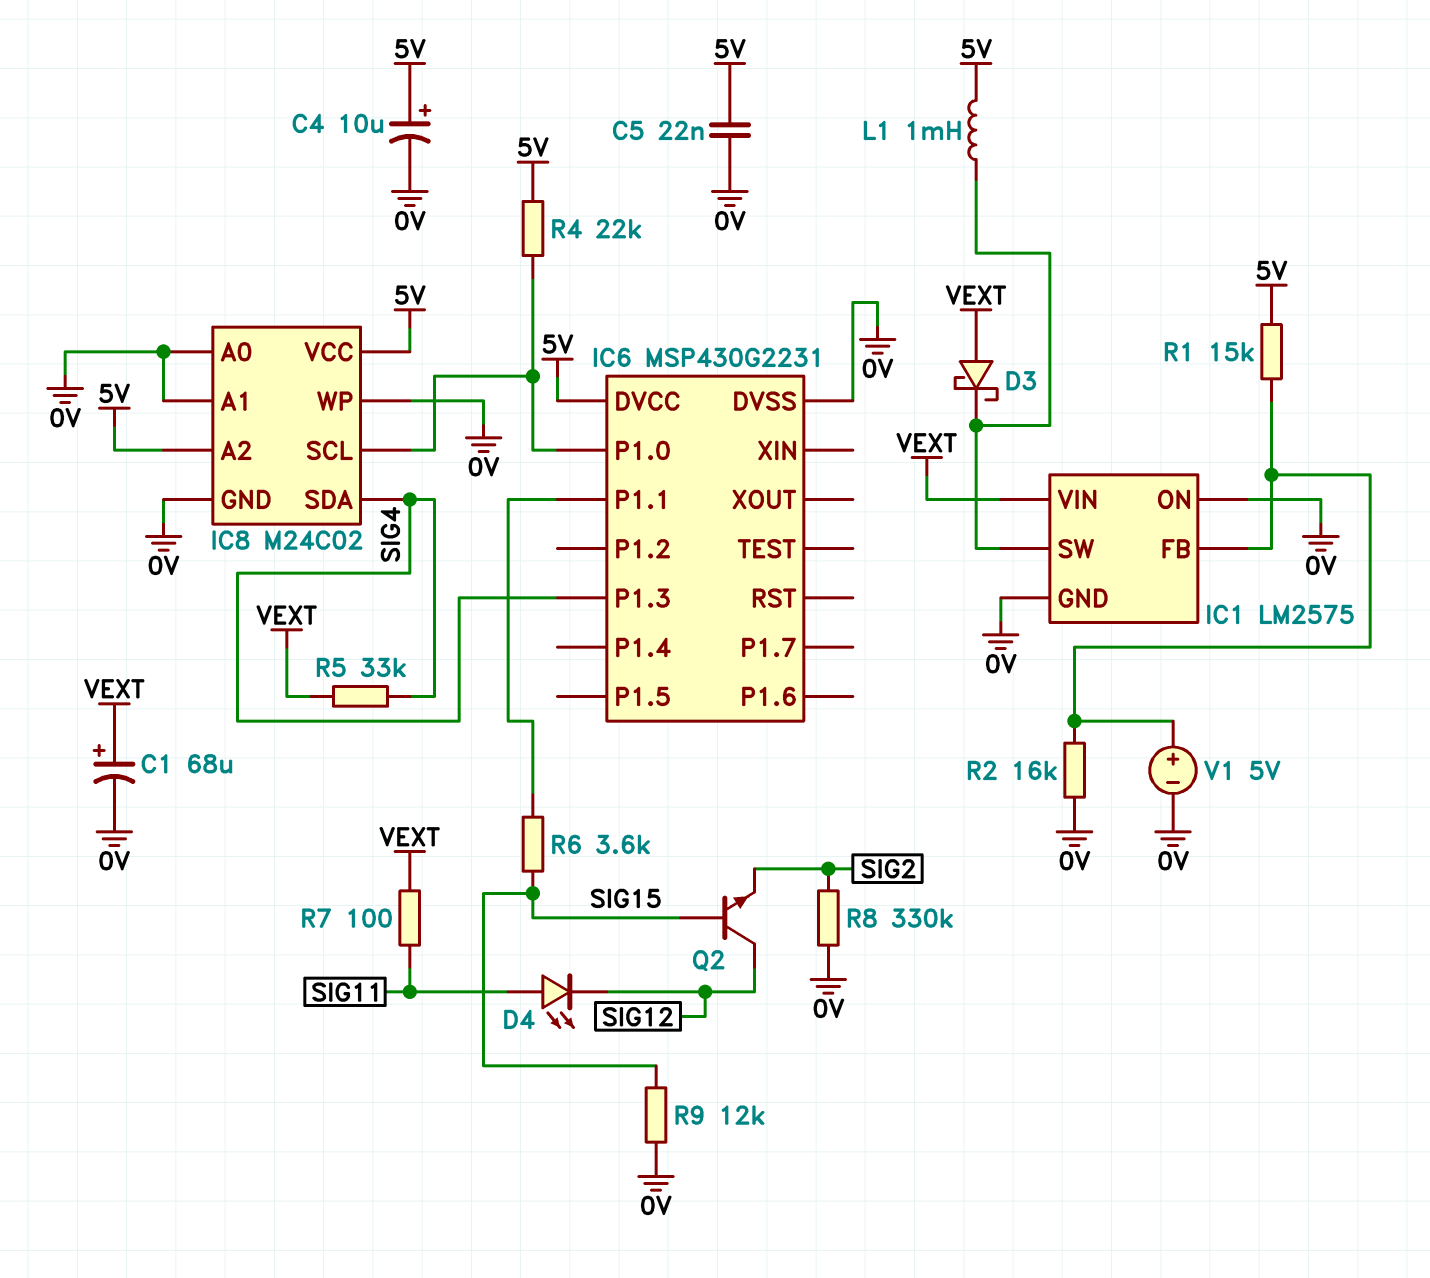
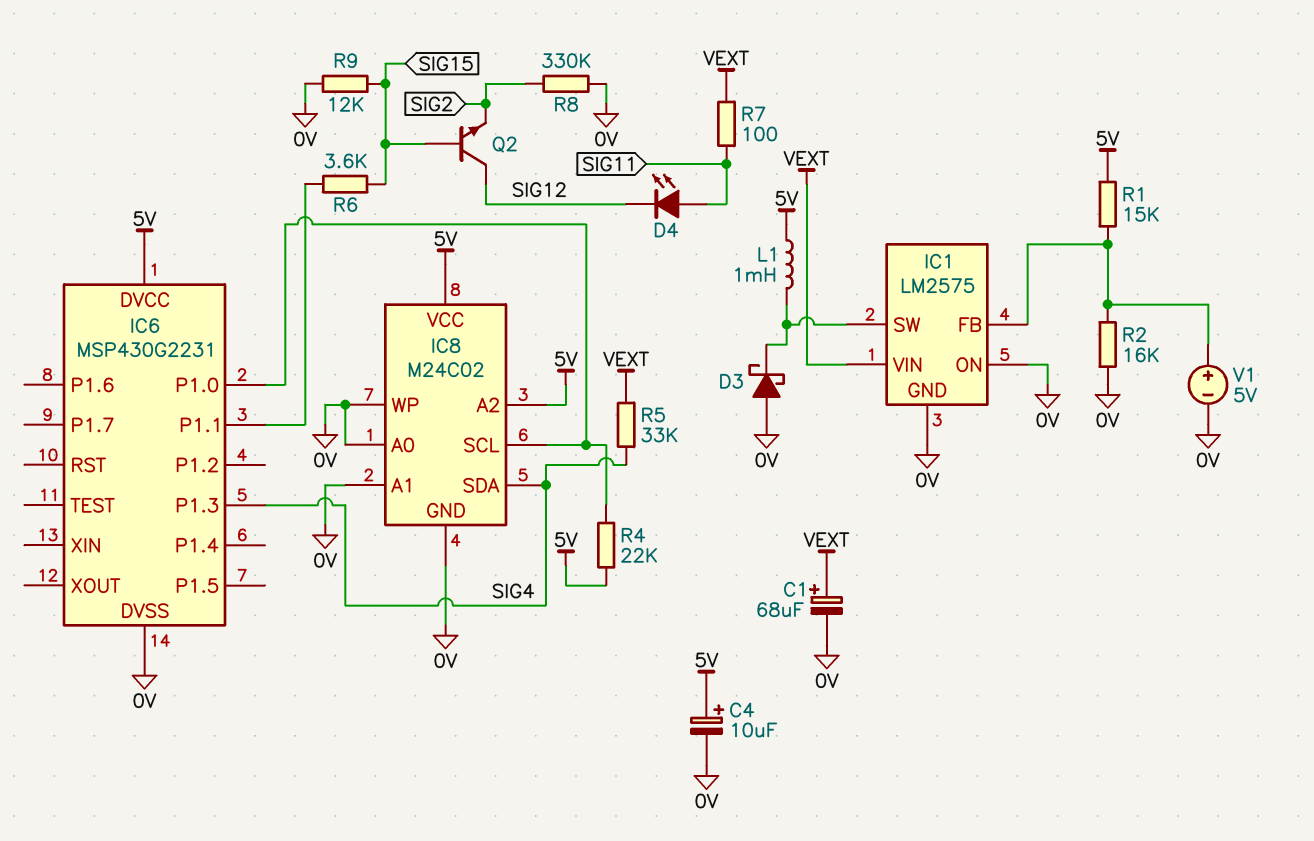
C5: 22nF (0V, 5V) -> none
D3: schottky (A VEXT, K IC1/SW) -> schottky (A 0V, K IC1/SW)

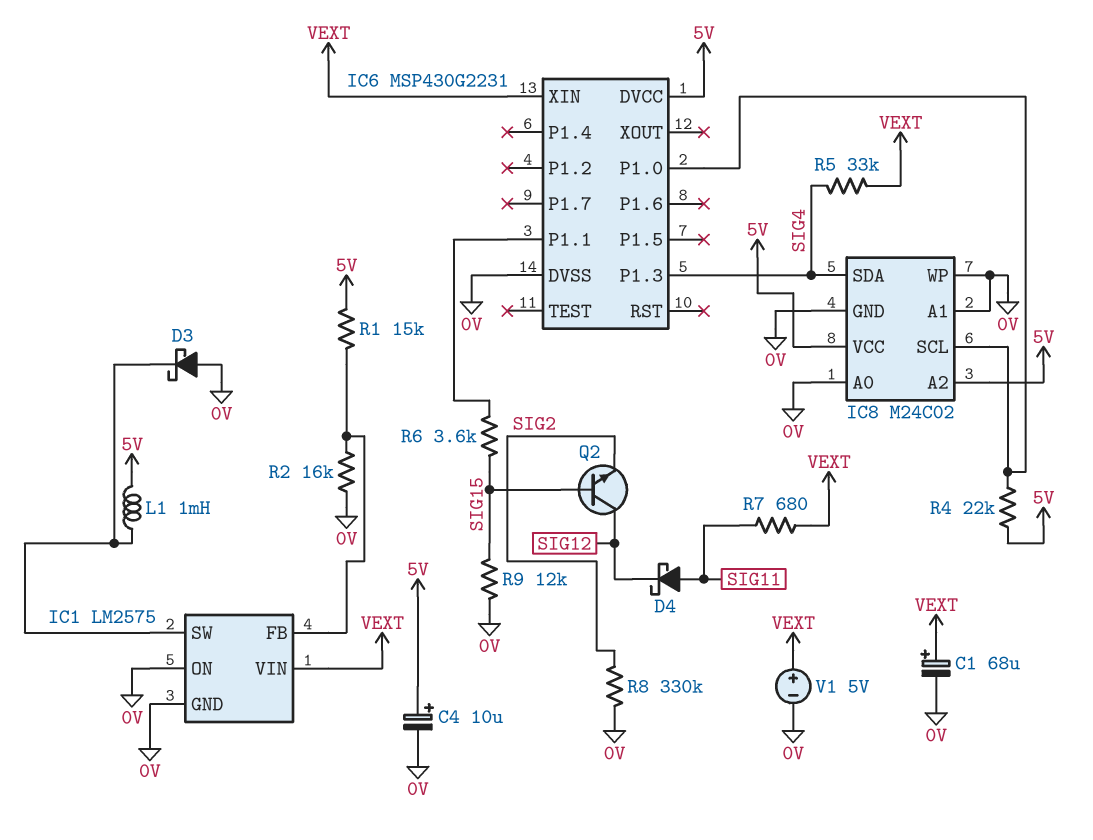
D4: LED (A SIG11, K SIG12) -> schottky (A SIG11, K SIG12)
IC6 pin XIN: none -> VEXT
R7: 100 (SIG11, VEXT) -> 680 (SIG11, VEXT)
V1: 5V (plus IC1/FB, minus 0V) -> 5V (plus VEXT, minus 0V)

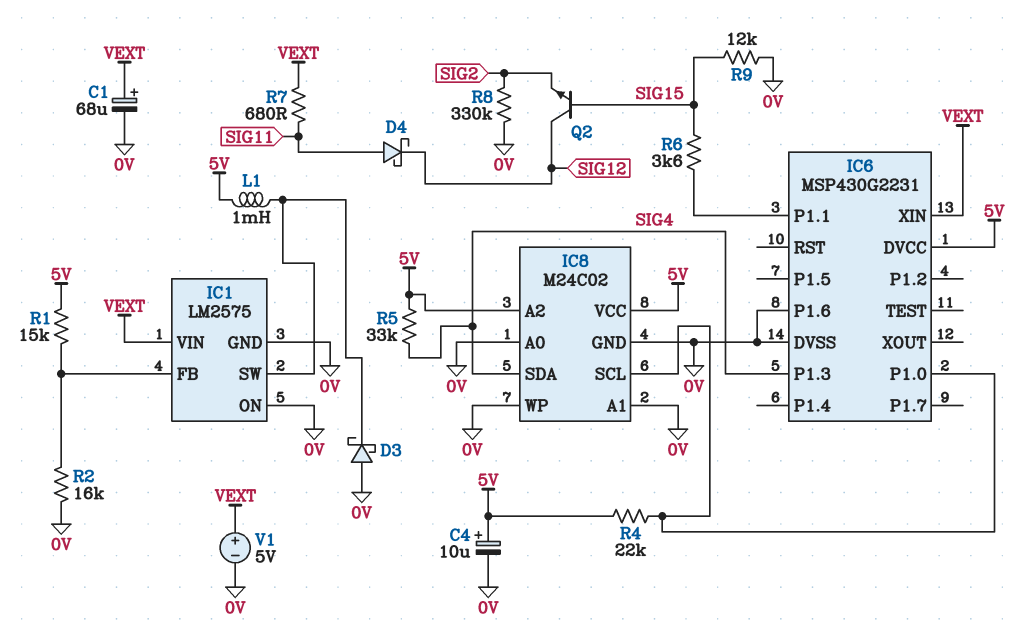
IC6 pin P1.6: none -> 0V
R5: 33k (SIG4, VEXT) -> 33k (5V, SIG4)

